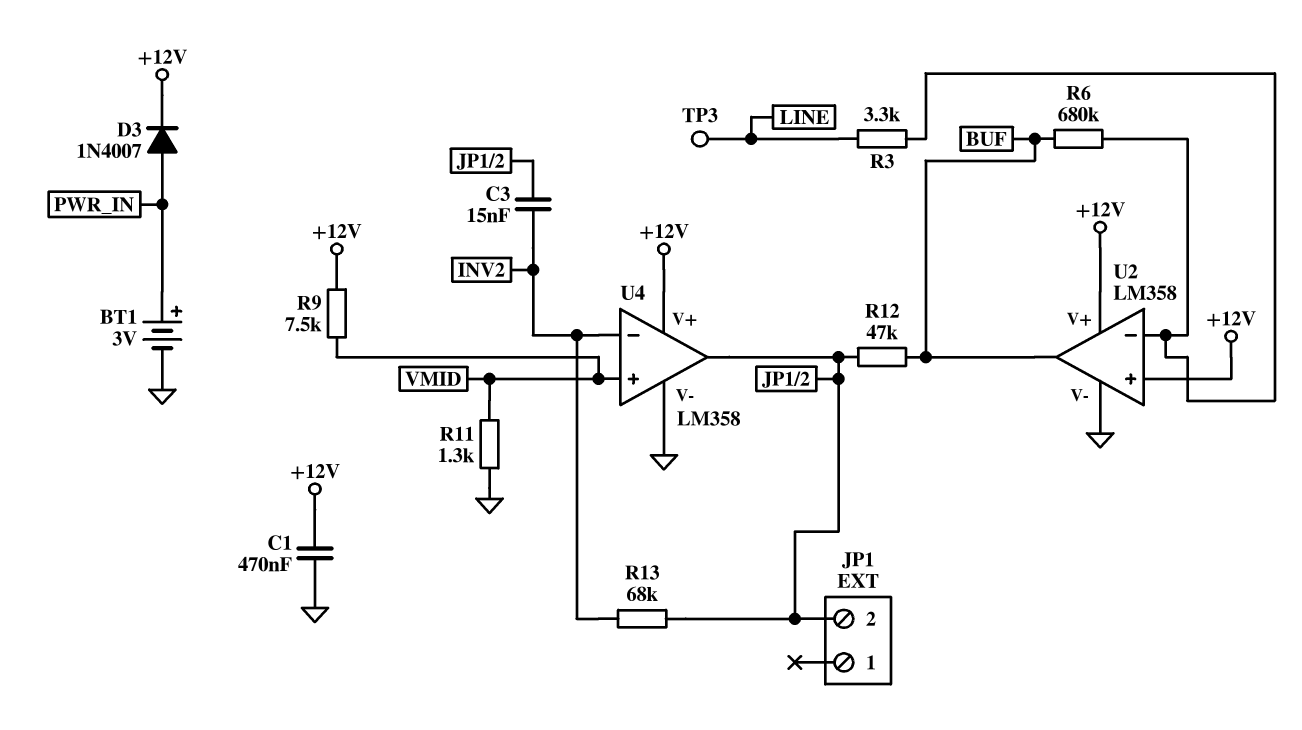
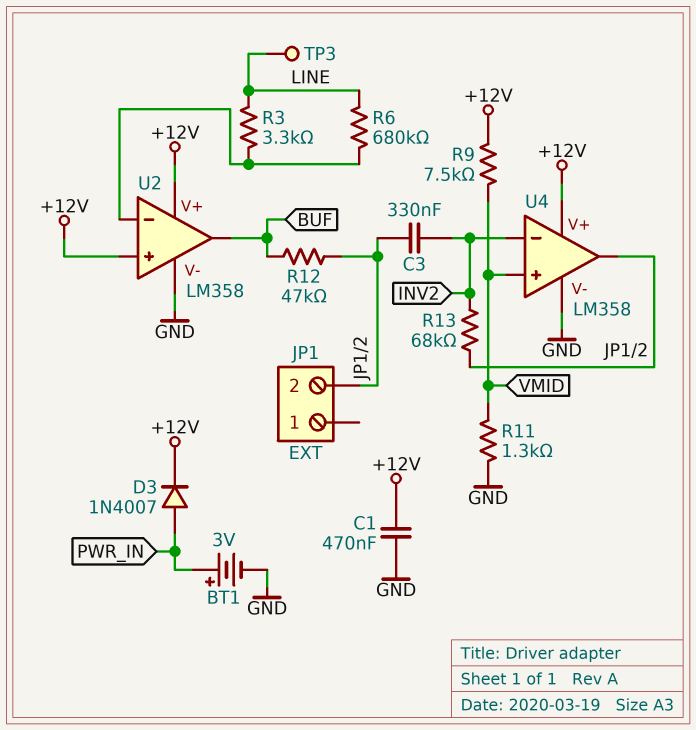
C3: 15nF (INV2, JP1/2) -> 330nF (INV2, JP1/2)
R6: 680k (BUF, U2/in-) -> 680k (LINE, U2/in-)

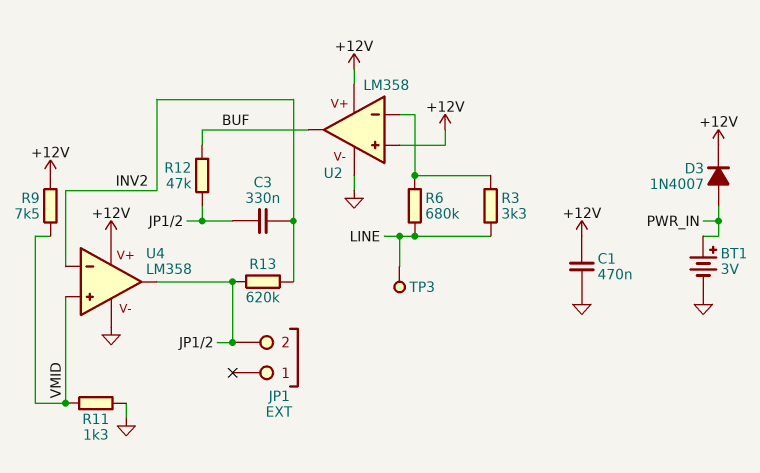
R13: 68k (INV2, JP1/2) -> 620k (INV2, JP1/2)

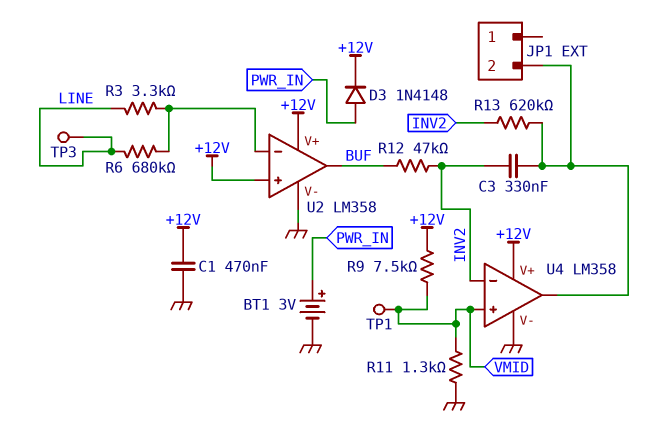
D3: diode 1N4007 (A PWR_IN, K +12V) -> diode 1N4148 (A PWR_IN, K +12V)
R12: 47k (BUF, JP1/2) -> 47k (BUF, INV2)
TP1: none -> test point (VMID)

